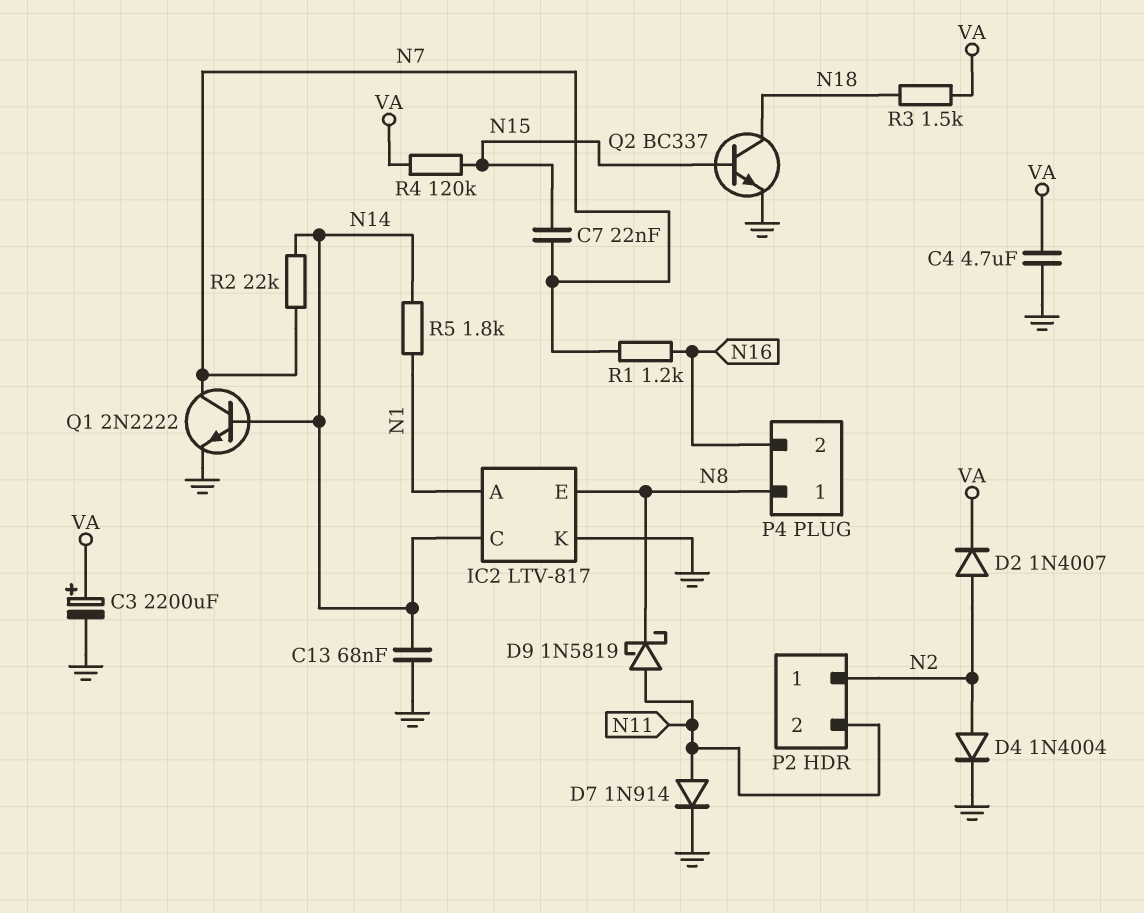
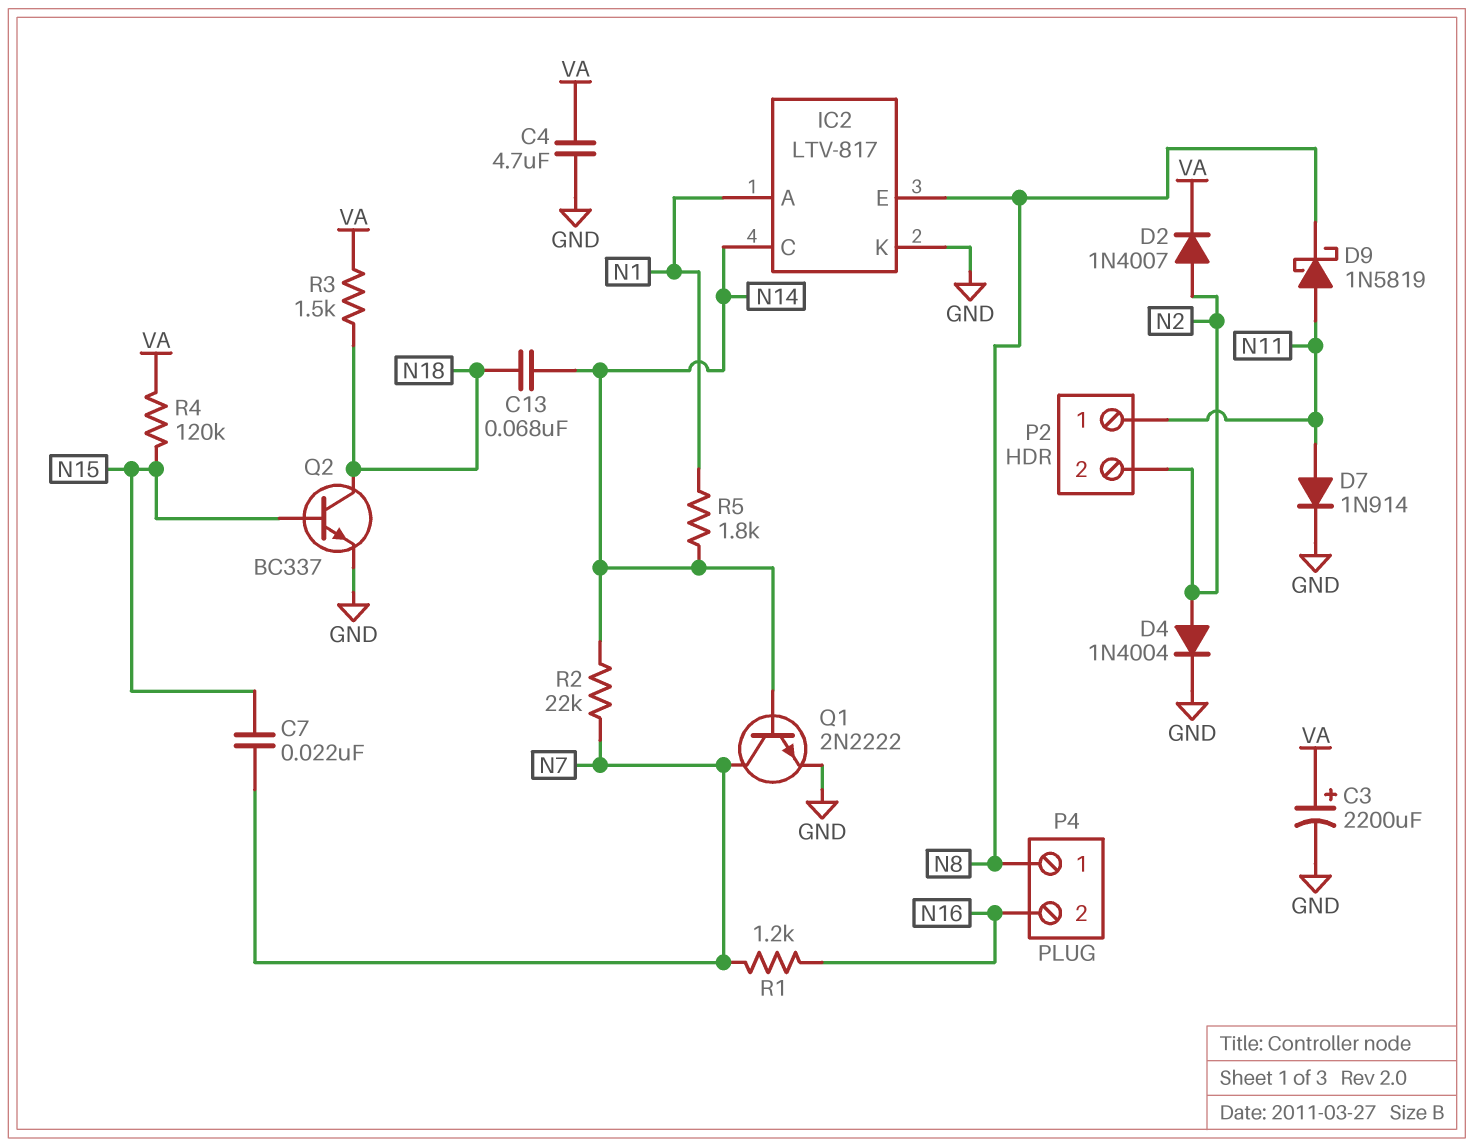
C13: 68nF (GND, N14) -> 68nF (N14, N18)
P2 pin 1: N2 -> N11
P2 pin 2: N11 -> N2

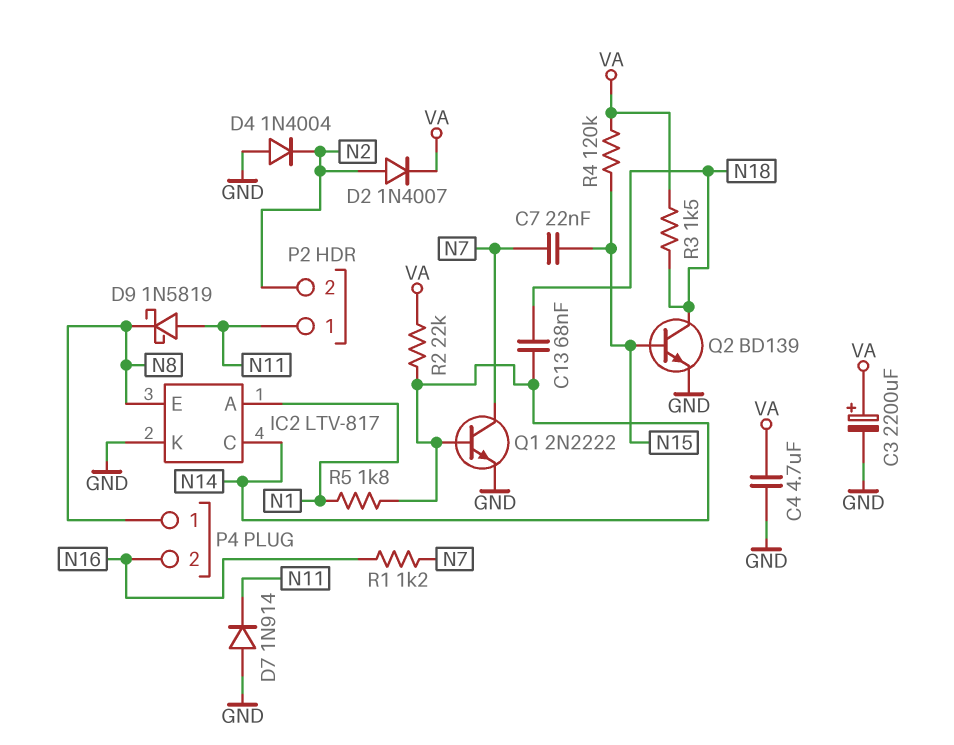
D4: diode 1N4004 (A N2, K GND) -> diode 1N4004 (A GND, K N2)
D7: diode 1N914 (A N11, K GND) -> diode 1N914 (A GND, K N11)
Q2: NPN BC337 (B N15, C N18, E GND) -> NPN BD139 (B N15, C N18, E GND)
R2: 22k (N7, N14) -> 22k (N14, VA)

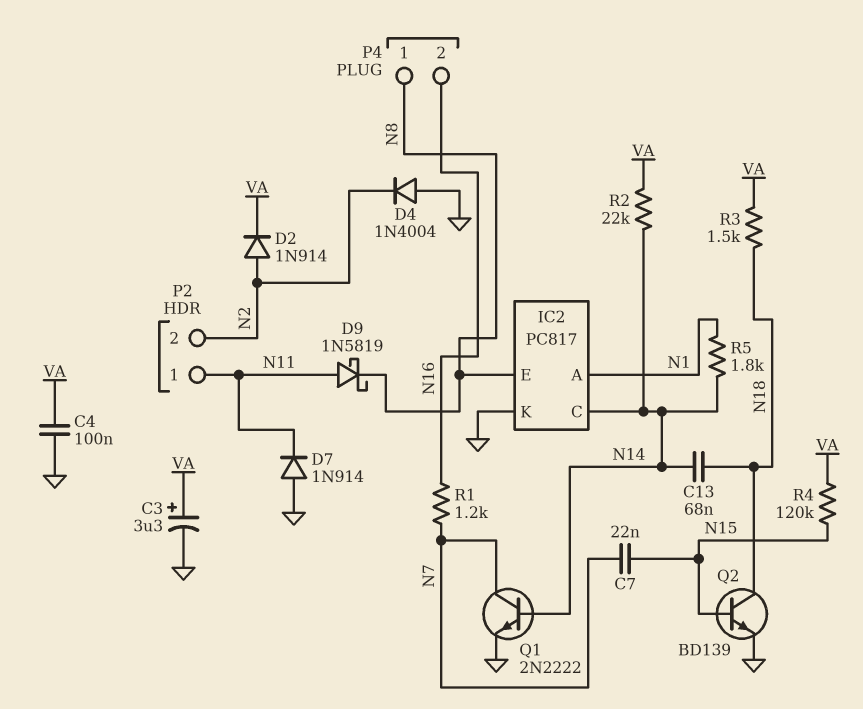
C3: 2200uF (plus VA, minus GND) -> 3.3uF (plus VA, minus GND)
C4: 4.7uF (GND, VA) -> 100nF (GND, VA)
D2: diode 1N4007 (A N2, K VA) -> diode 1N914 (A N2, K VA)
IC2: LTV-817 -> PC817

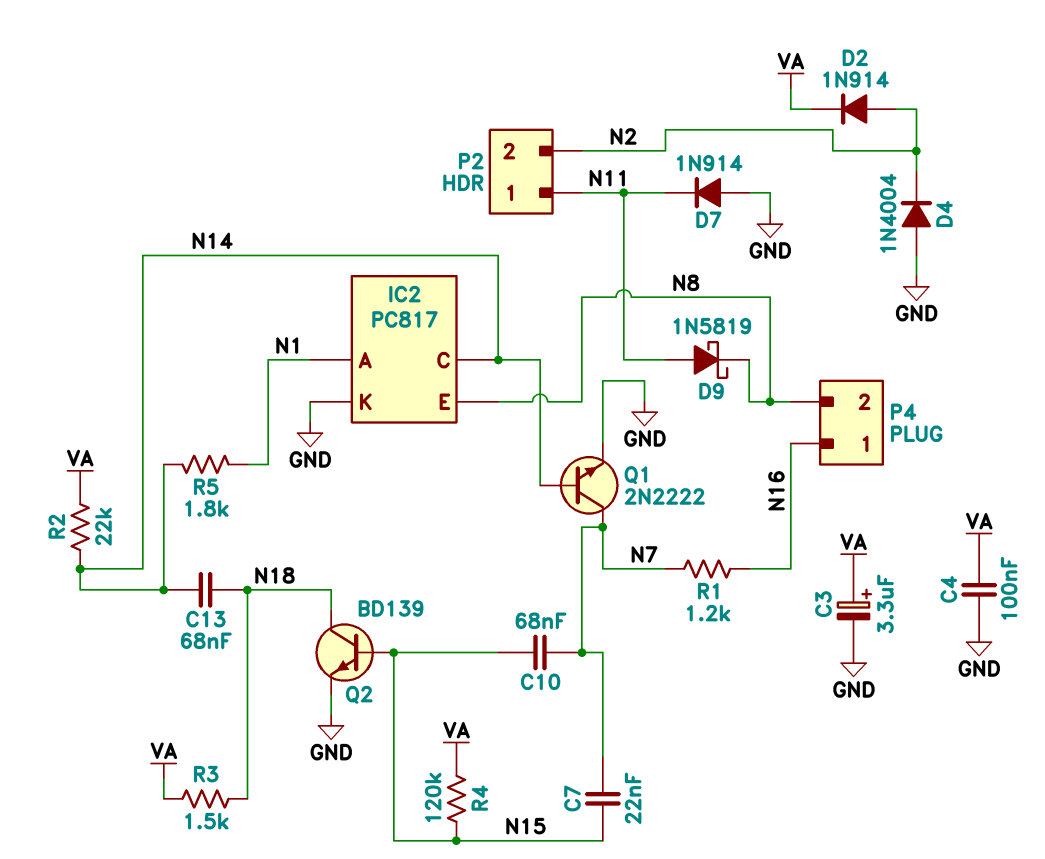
C10: none -> 68nF (N7, N15)
P4 pin 1: N8 -> N16
P4 pin 2: N16 -> N8

